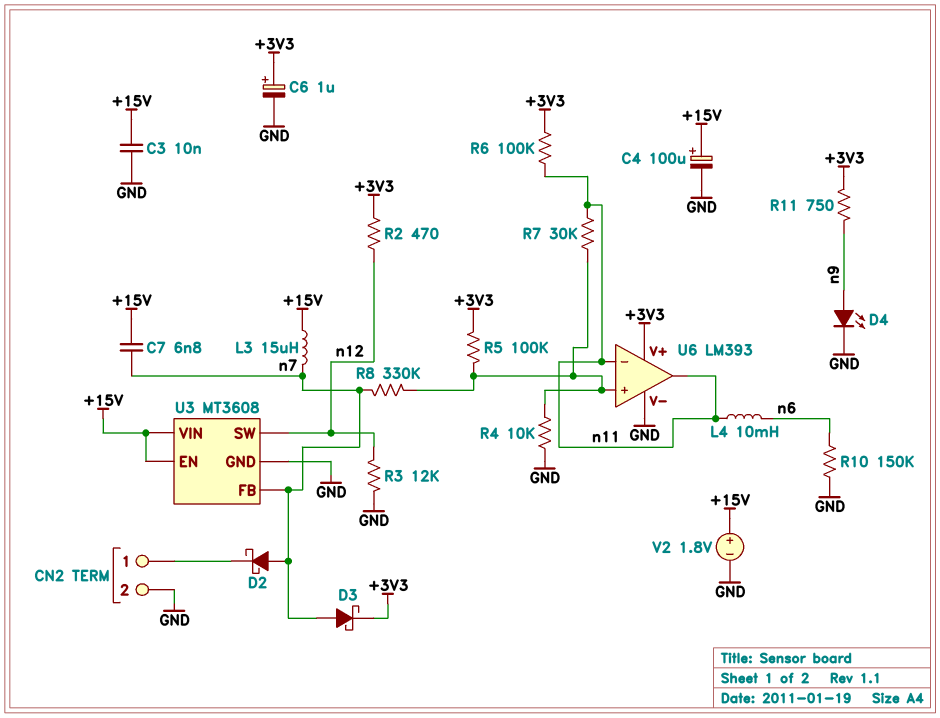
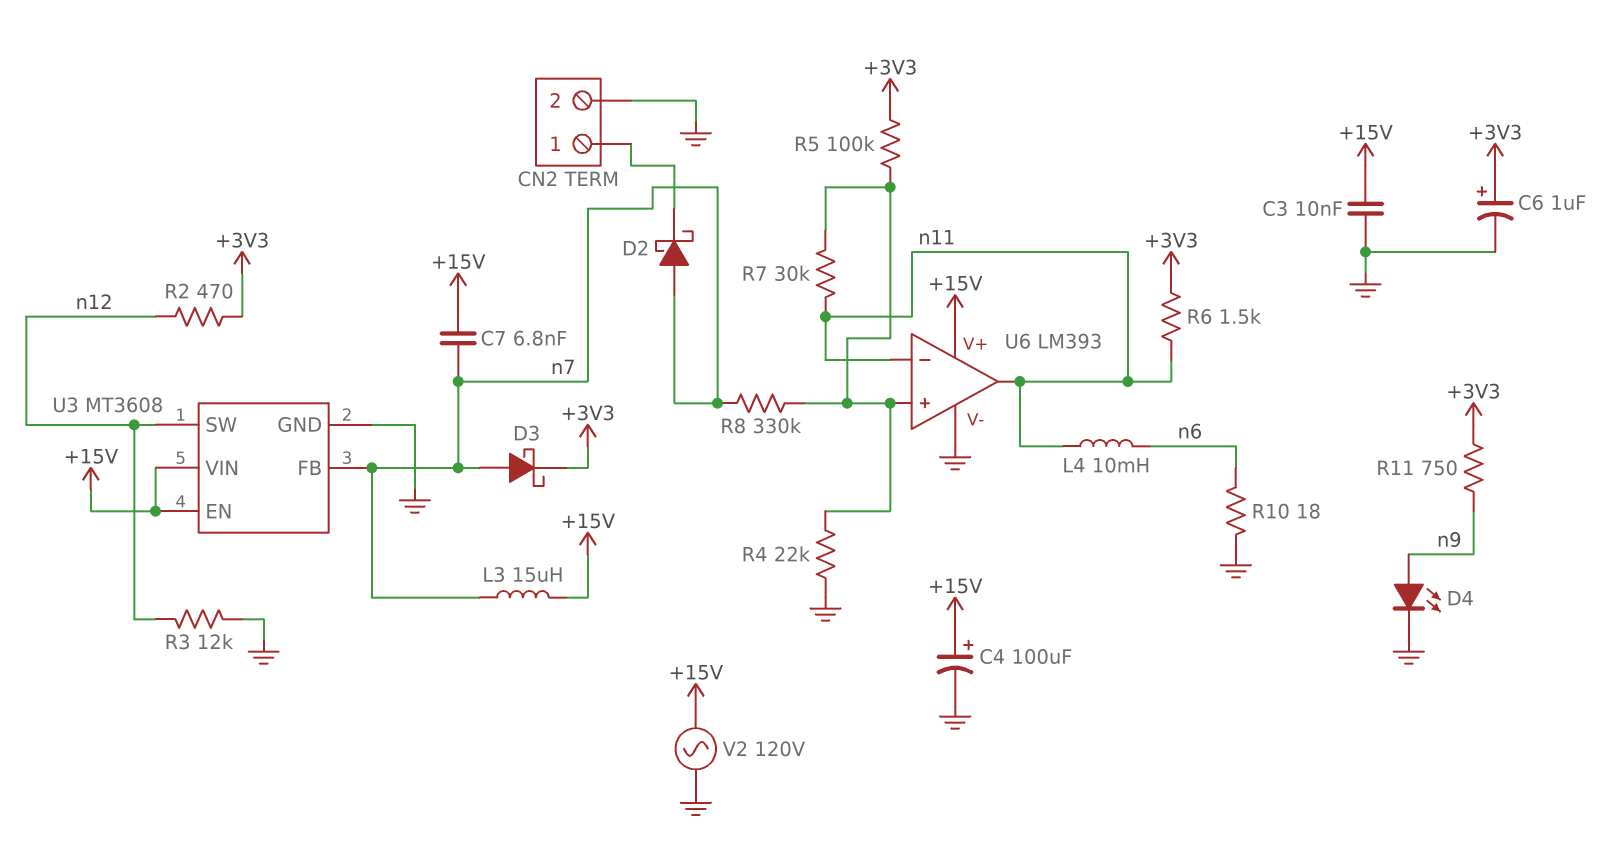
R4: 10k (GND, U6/in+) -> 22k (GND, U6/in+)
R6: 100k (+3V3, n11) -> 1.5k (+3V3, n11)
R10: 150k (GND, n6) -> 18 (GND, n6)
U6 pin V+: +3V3 -> +15V
V2: 1.8V (plus +15V, minus GND) -> AC 120V (+15V, GND)

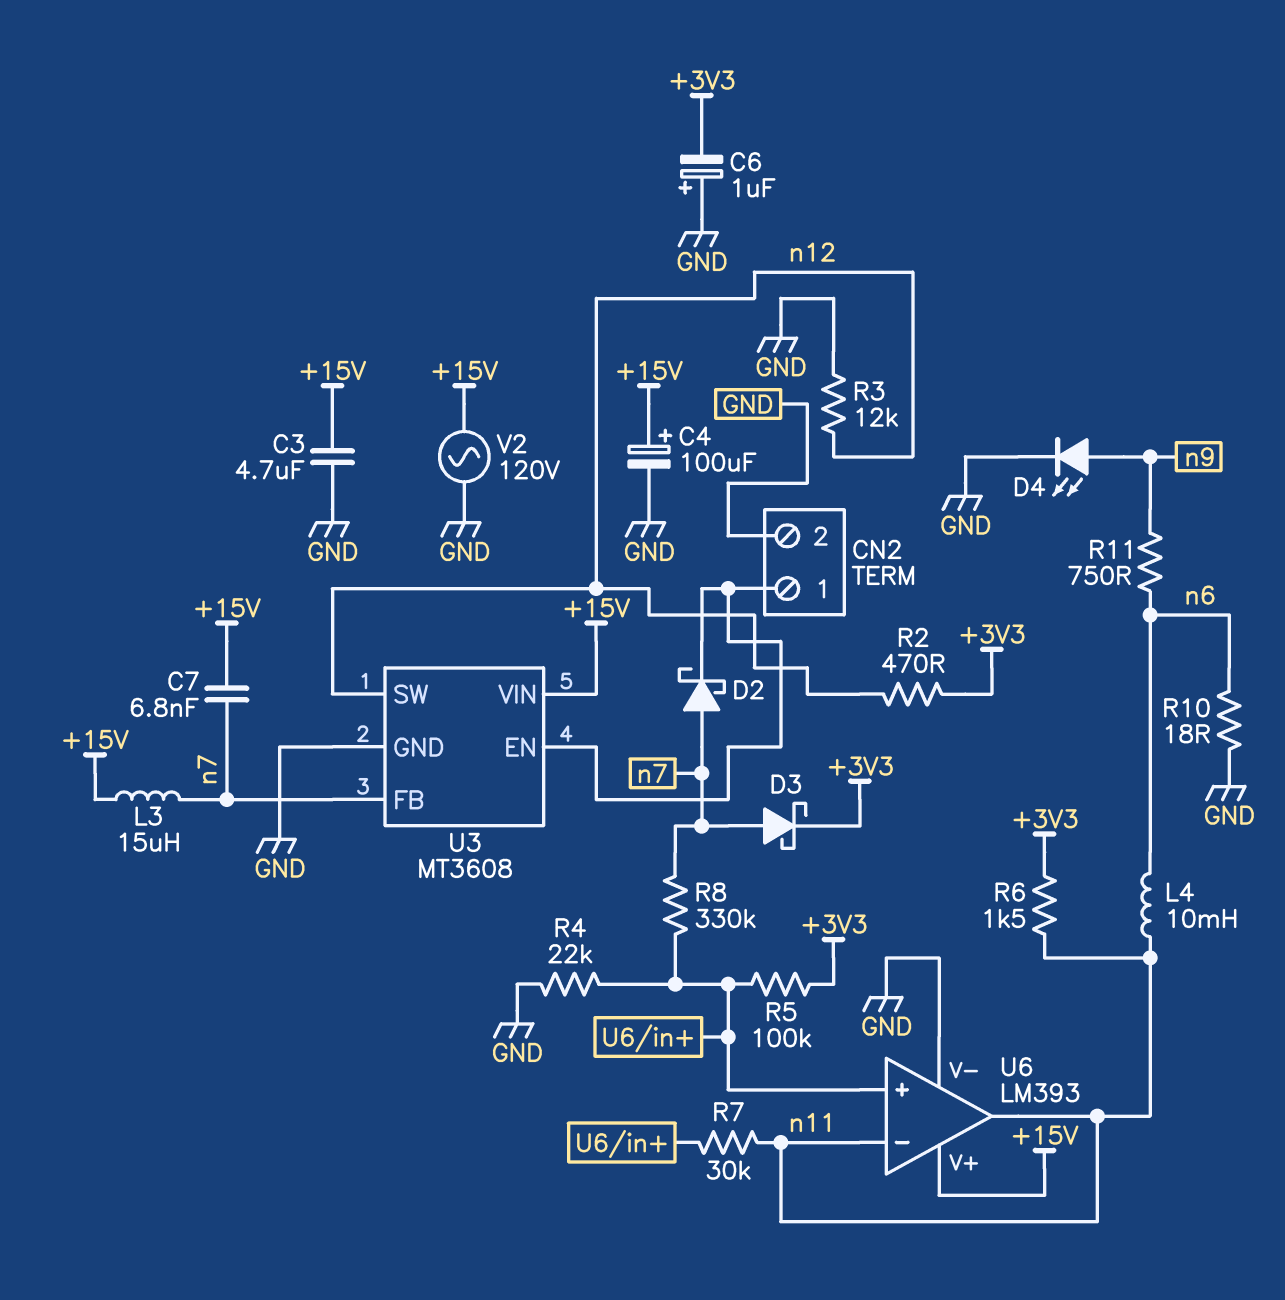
C3: 10nF (+15V, GND) -> 4.7uF (+15V, GND)
C6: 1uF (plus +3V3, minus GND) -> 1uF (plus GND, minus +3V3)
R11: 750 (+3V3, n9) -> 750 (n6, n9)
U3 pin EN: +15V -> CN2/1

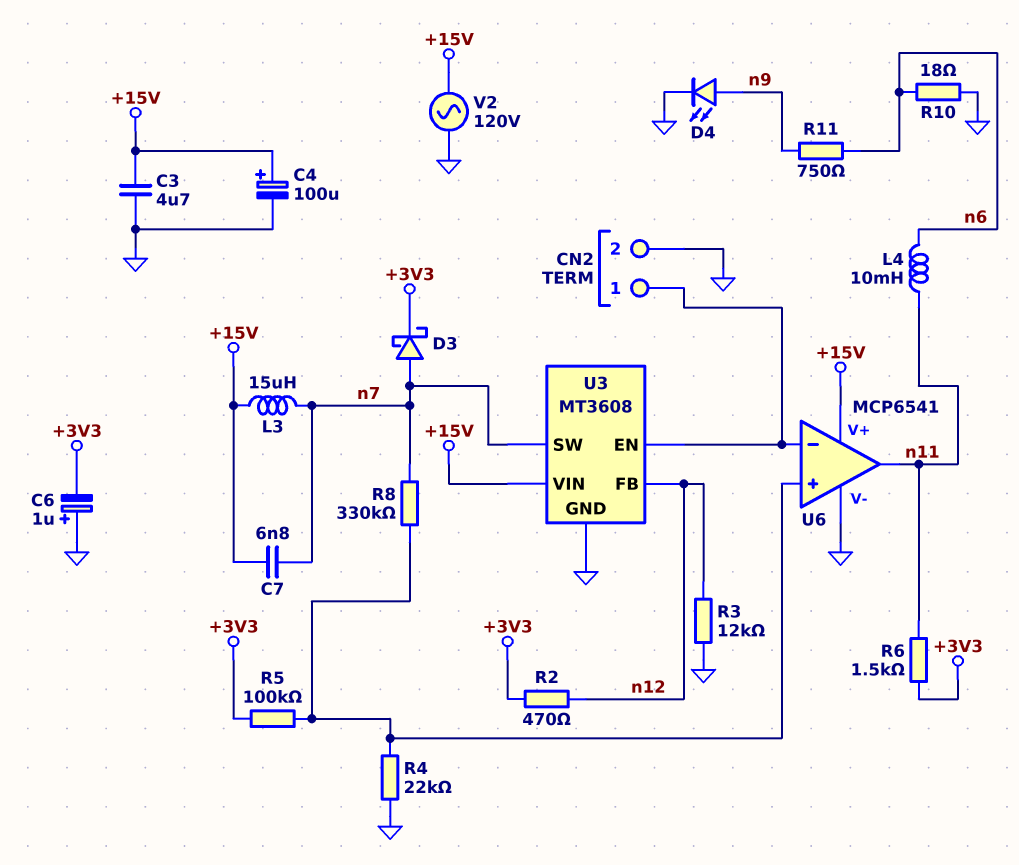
D2: schottky (A n7, K CN2/1) -> none
R7: 30k (U6/in+, n11) -> none
U3 pin FB: n7 -> n12
U3 pin SW: n12 -> n7
U6: LM393 -> MCP6541
U6 pin in-: n11 -> CN2/1

